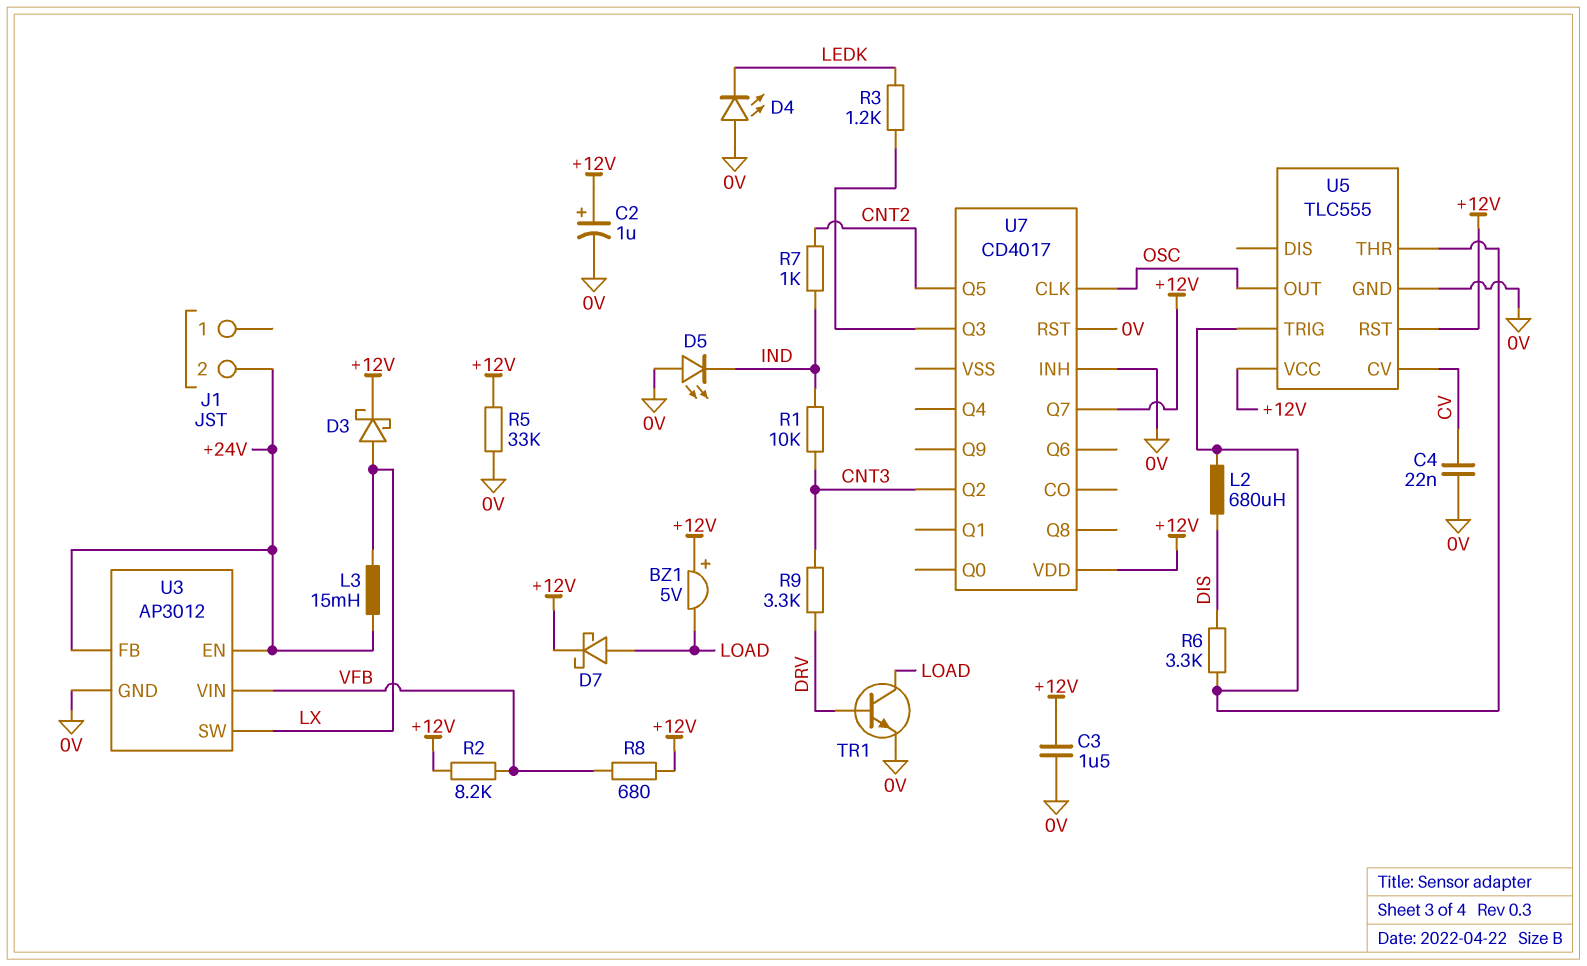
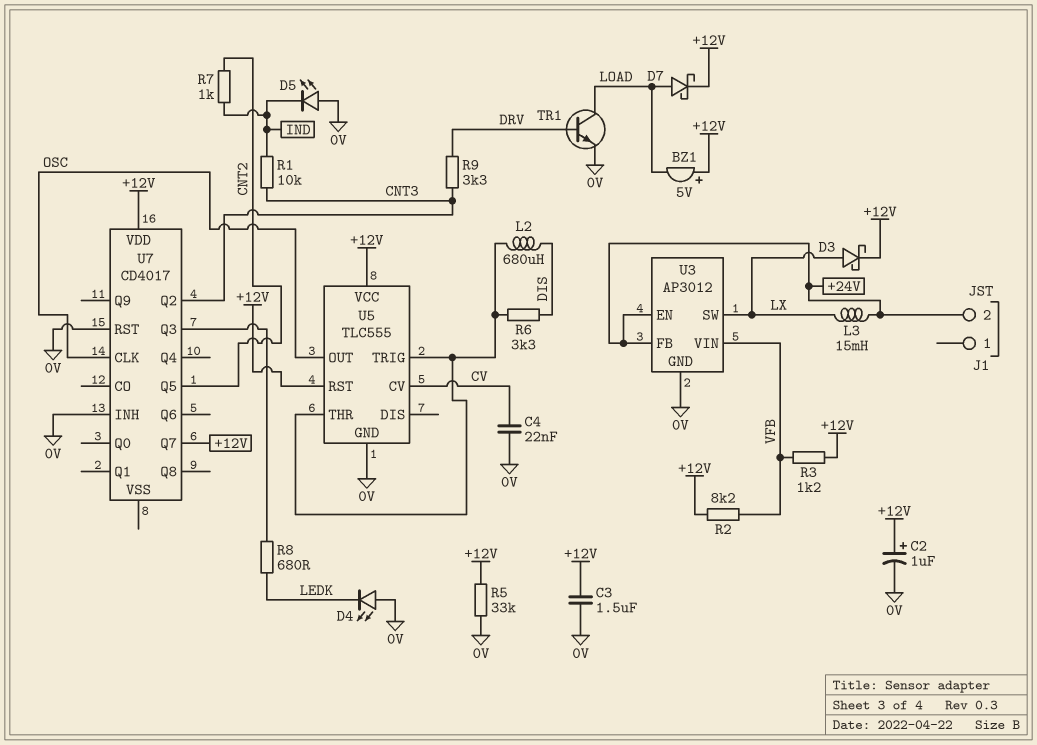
R3: 1.2k (LEDK, U7/Q3) -> 1.2k (+12V, VFB)
R8: 680 (+12V, VFB) -> 680 (LEDK, U7/Q3)

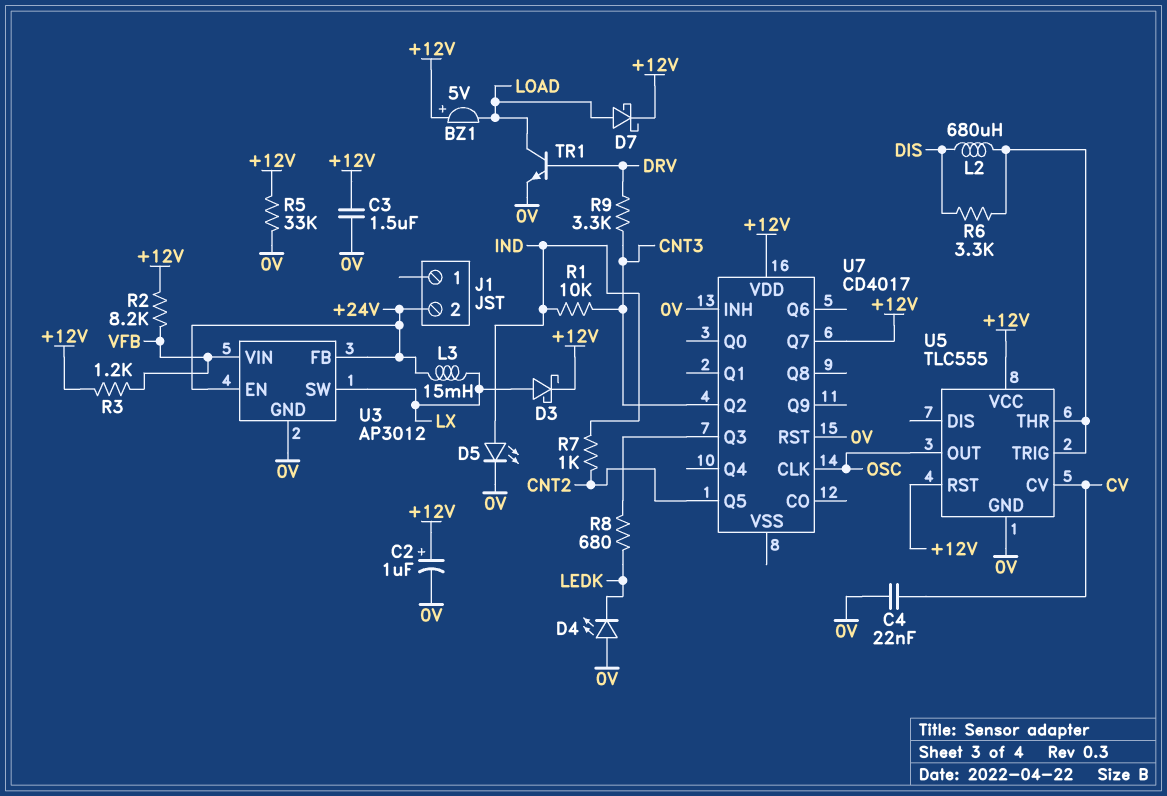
D5: LED (A 0V, K IND) -> LED (A IND, K 0V)

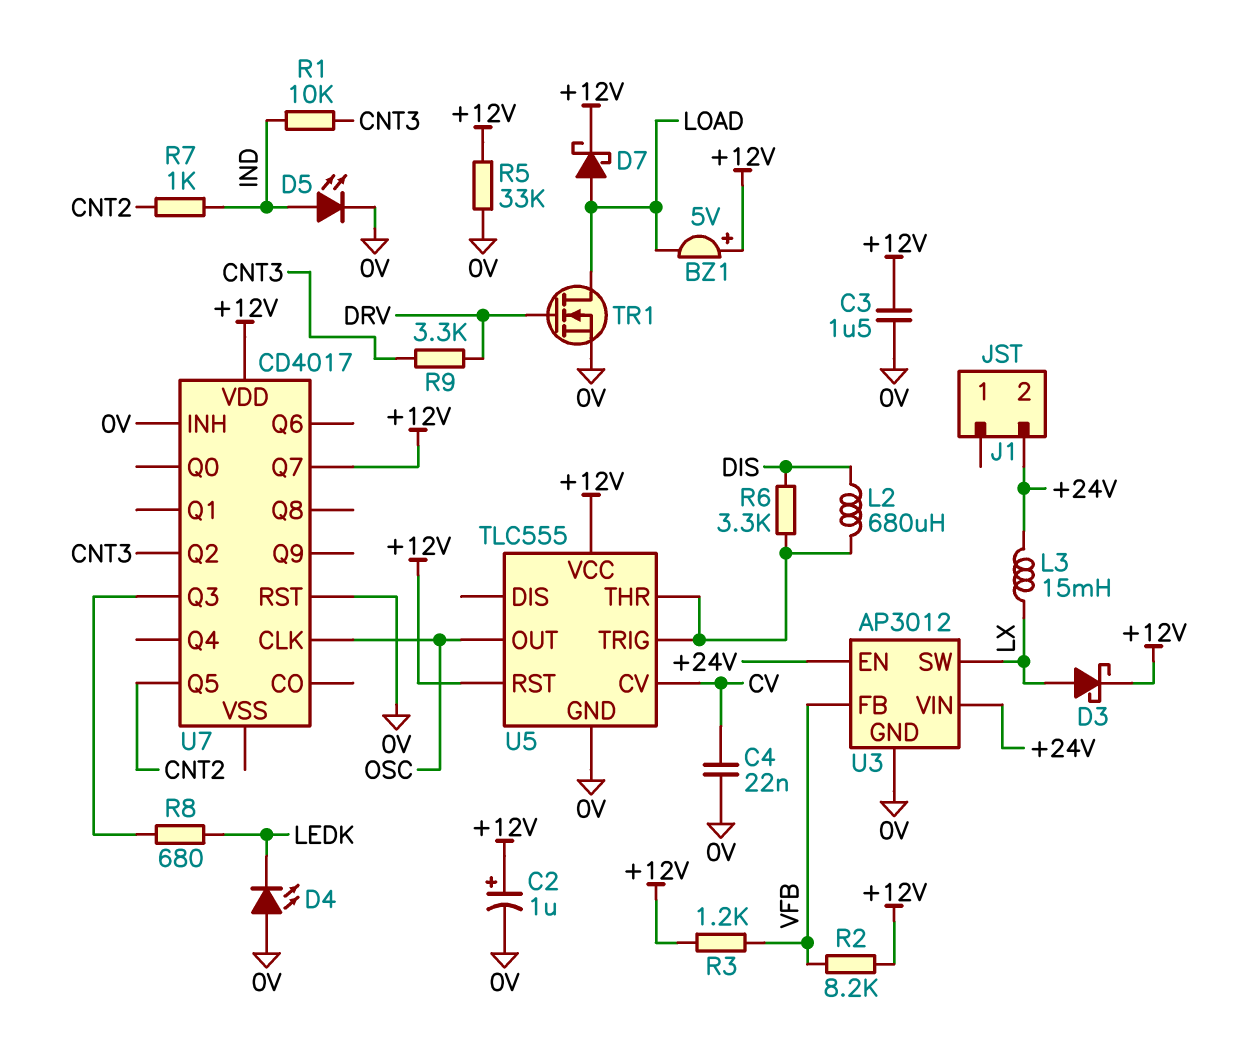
TR1: NPN (B DRV, C LOAD, E 0V) -> NMOS (G DRV, D LOAD, S 0V)
U3 pin FB: +24V -> VFB
U3 pin VIN: VFB -> +24V

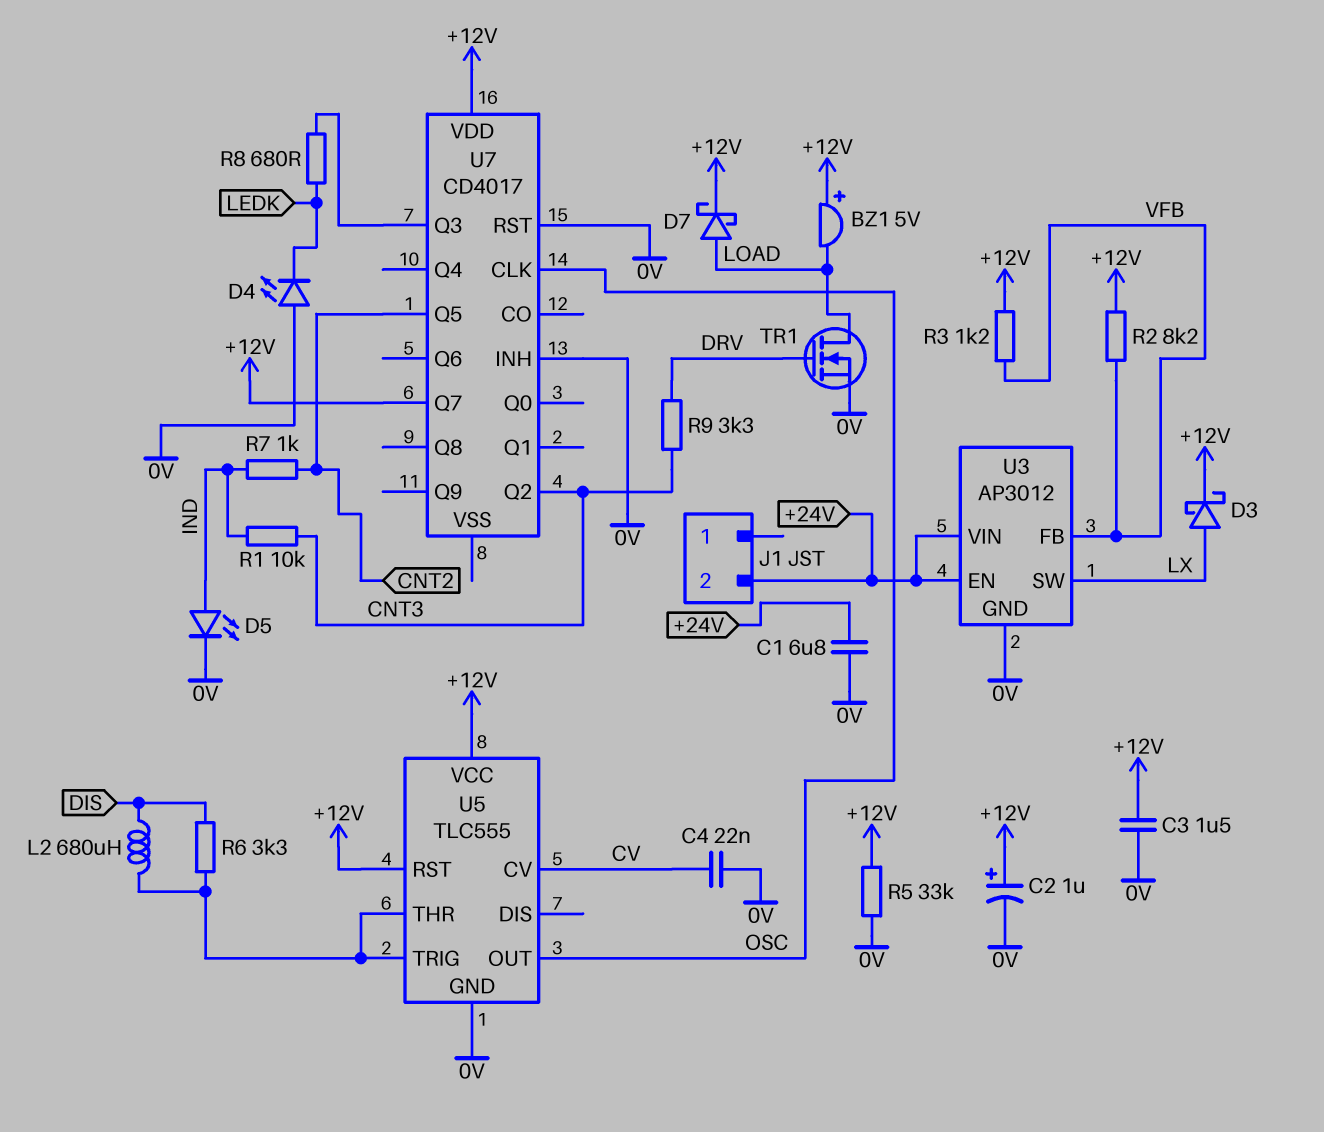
C1: none -> 6.8uF (+24V, 0V)
L3: 15mH (+24V, LX) -> none

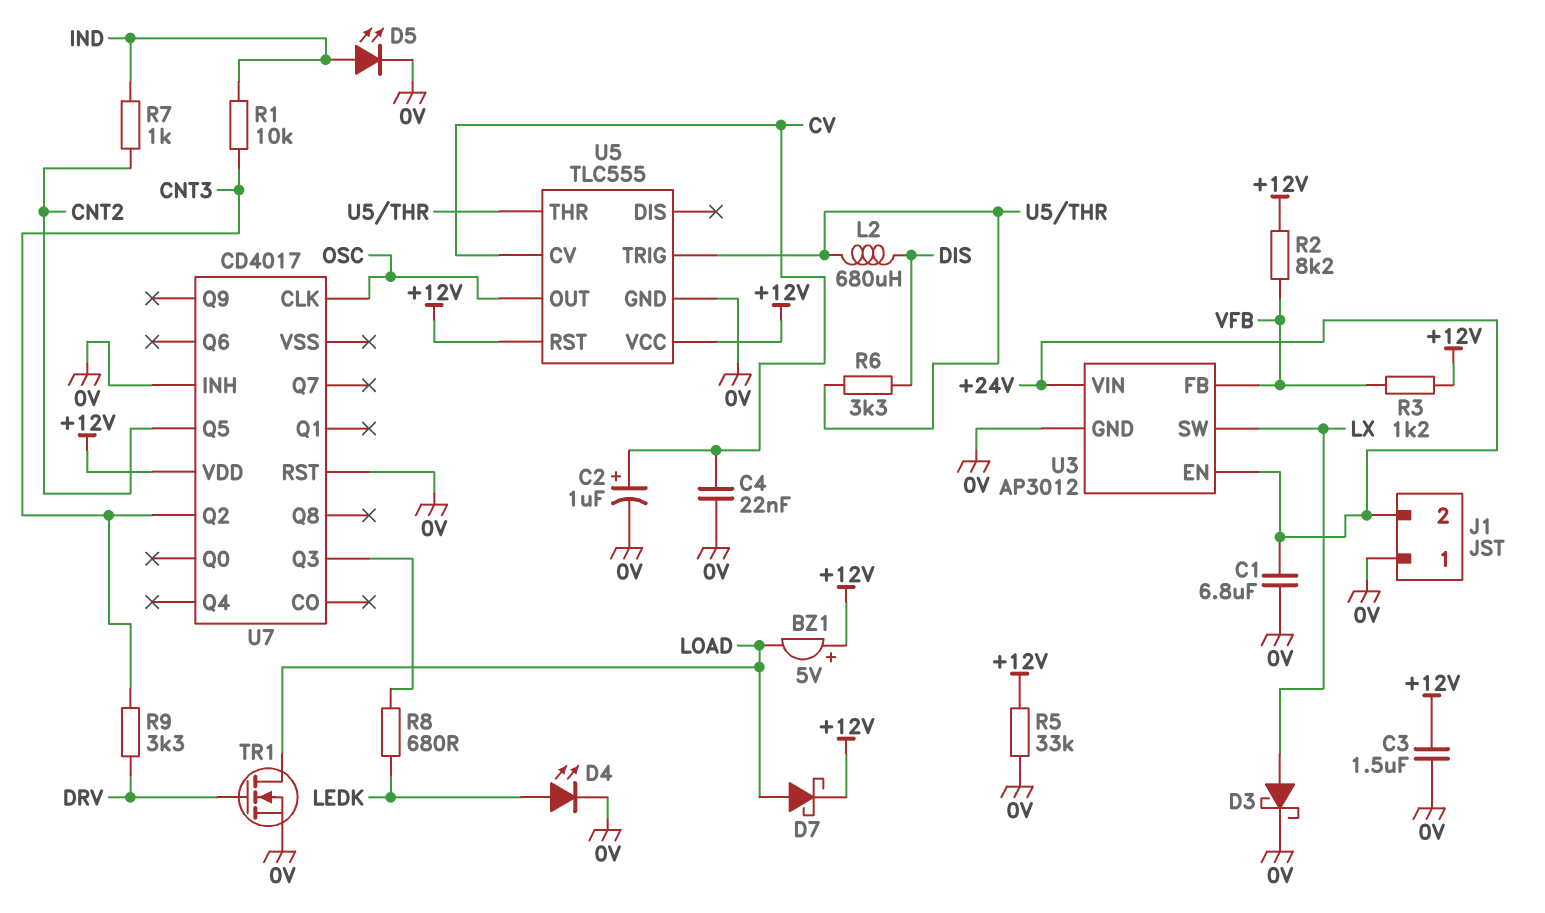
C2: 1uF (plus +12V, minus 0V) -> 1uF (plus CV, minus 0V)
D3: schottky (A LX, K +12V) -> schottky (A LX, K 0V)
D4: LED (A 0V, K LEDK) -> LED (A LEDK, K 0V)
J1 pin 1: none -> 0V
U7 pin Q7: +12V -> none

